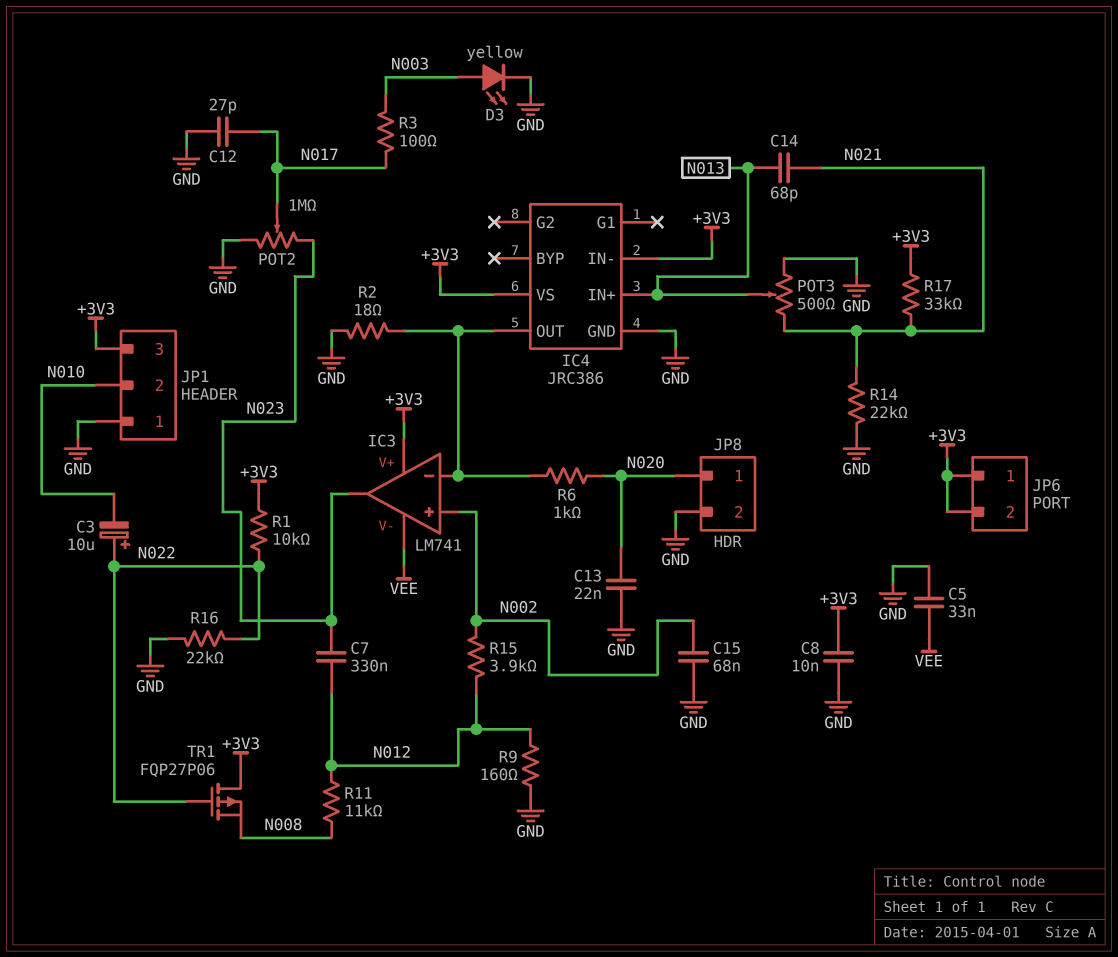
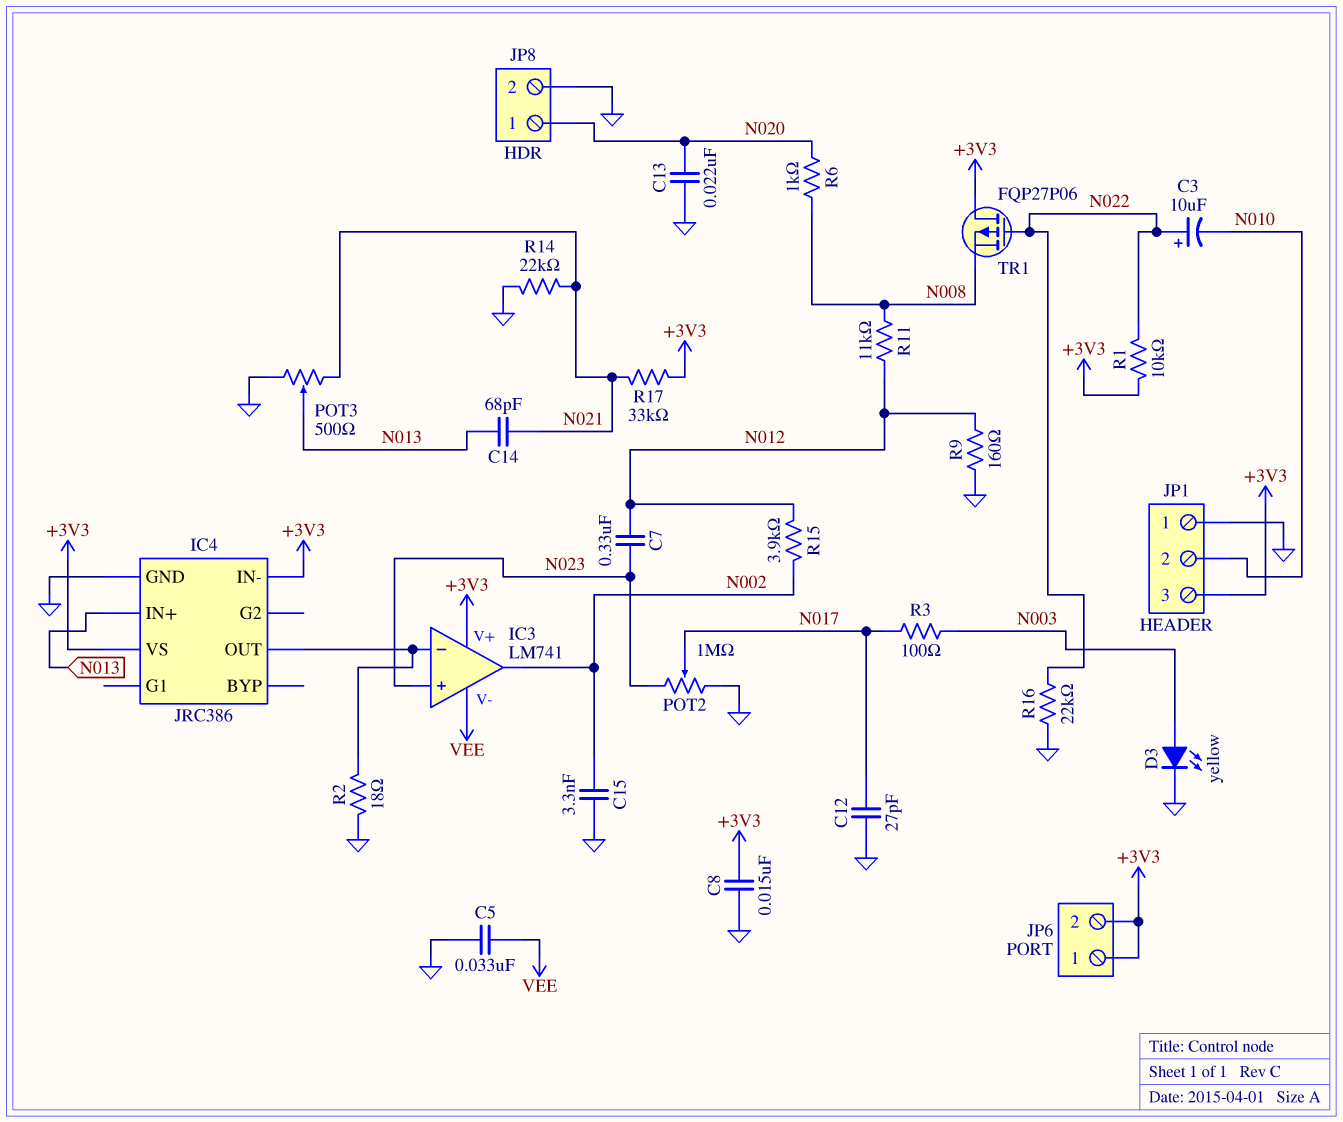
C8: 10nF (+3V3, GND) -> 15nF (+3V3, GND)
C15: 68nF (GND, N002) -> 3.3nF (GND, N002)
IC3 pin in+: N002 -> N023
IC3 pin out: N023 -> N002
R6: 1k (IC3/in-, N020) -> 1k (N008, N020)

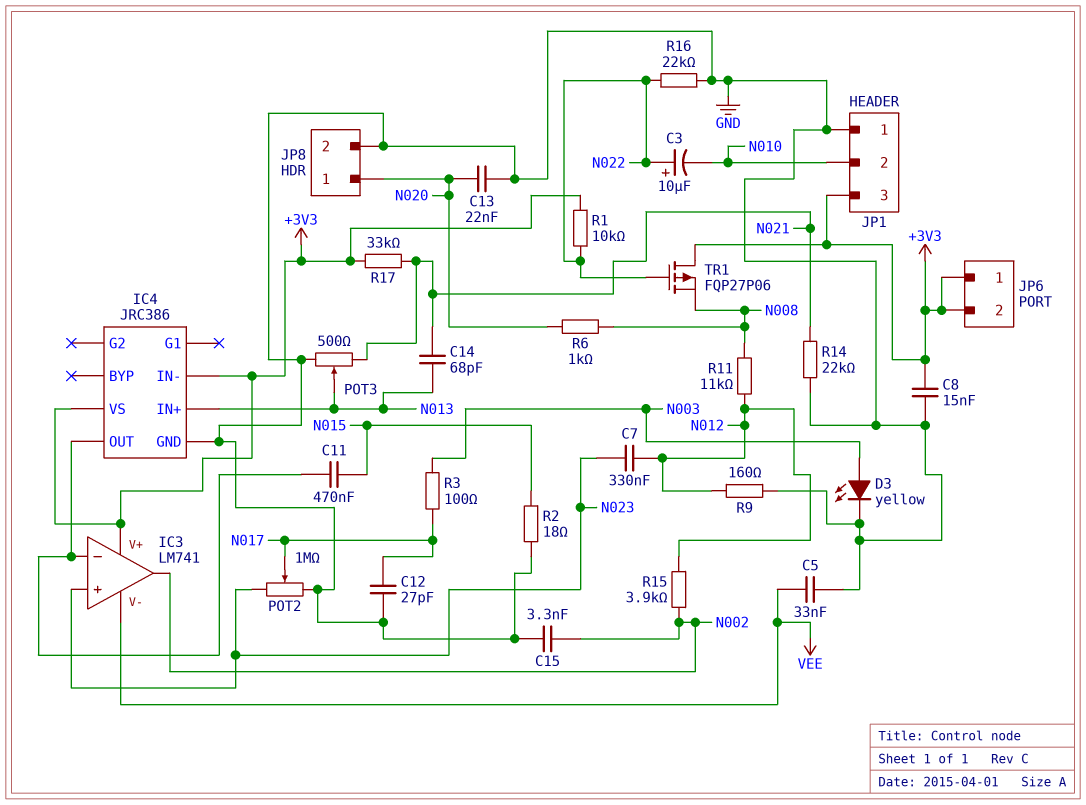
C11: none -> 470nF (IC3/in-, N015)
R2: 18 (GND, IC3/in-) -> 18 (GND, N015)

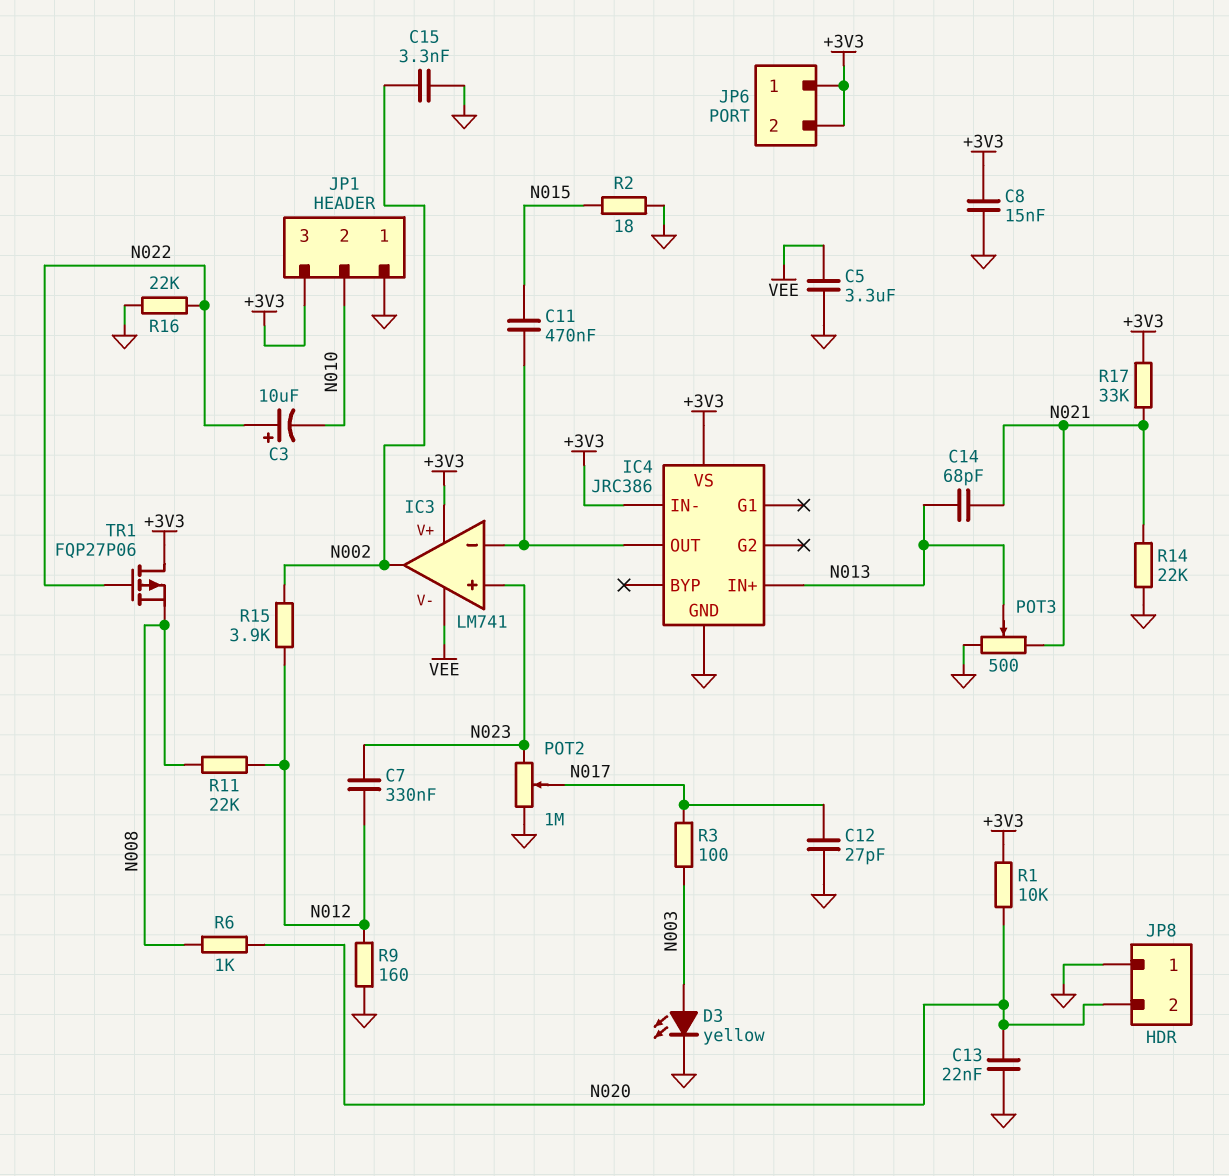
C5: 33nF (GND, VEE) -> 3.3uF (GND, VEE)
JP8 pin 1: N020 -> GND
JP8 pin 2: GND -> N020
R1: 10k (+3V3, N022) -> 10k (+3V3, N020)
R11: 11k (N008, N012) -> 22k (N008, N012)

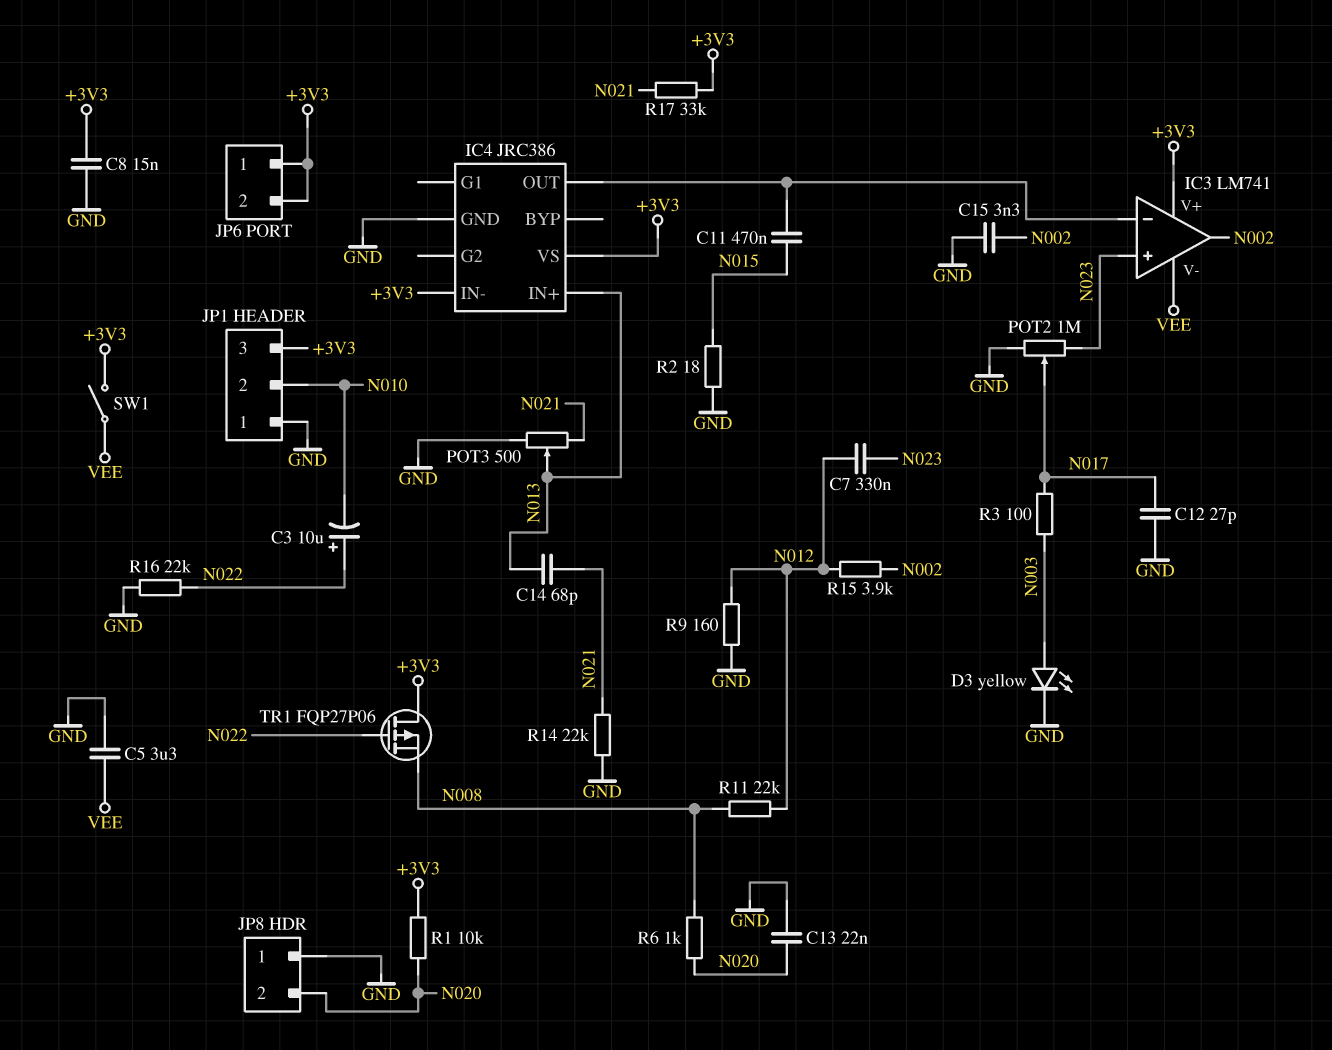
SW1: none -> switch (+3V3, VEE)

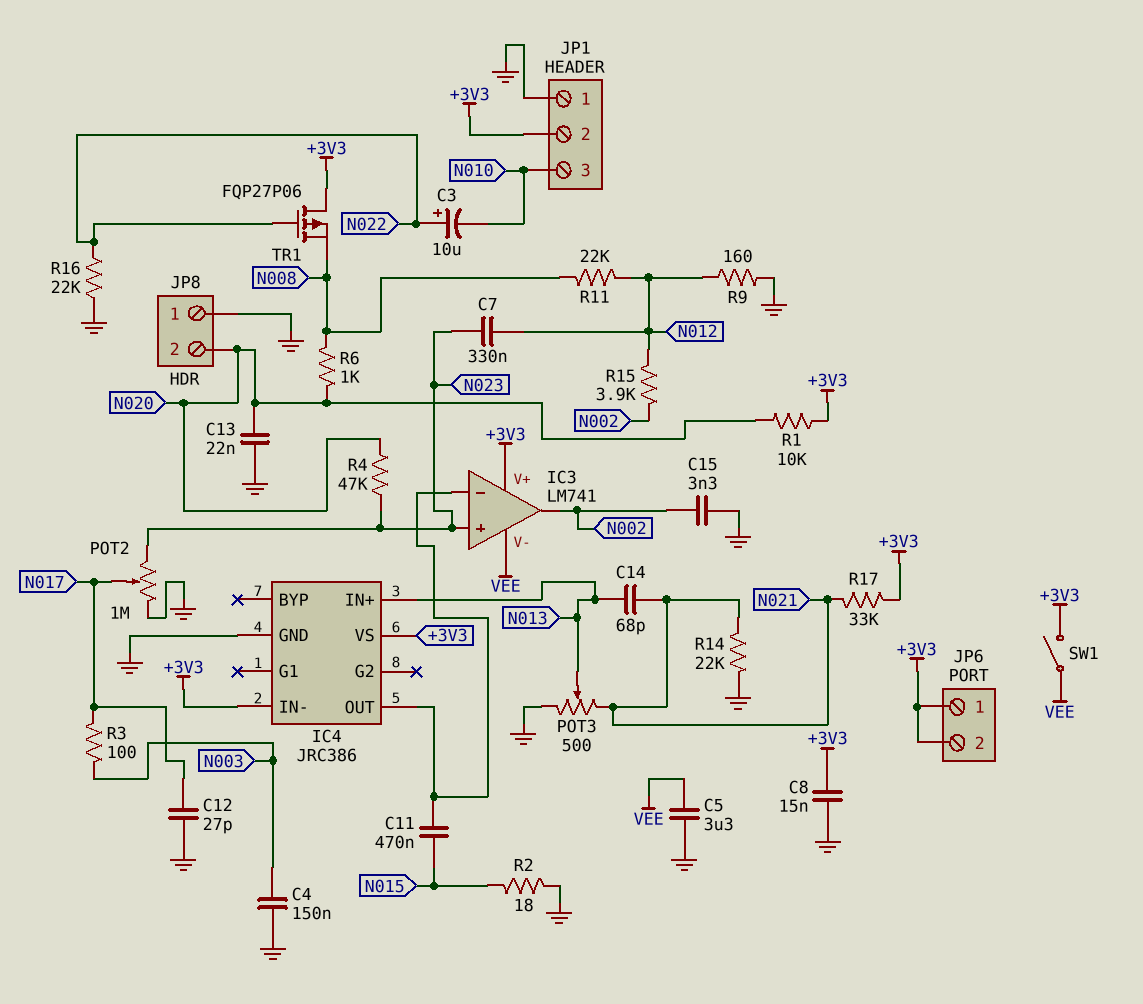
C4: none -> 150nF (GND, N003)
D3: LED yellow (A N003, K GND) -> none
JP1 pin 2: N010 -> +3V3
JP1 pin 3: +3V3 -> N010
R4: none -> 47k (N020, N023)

